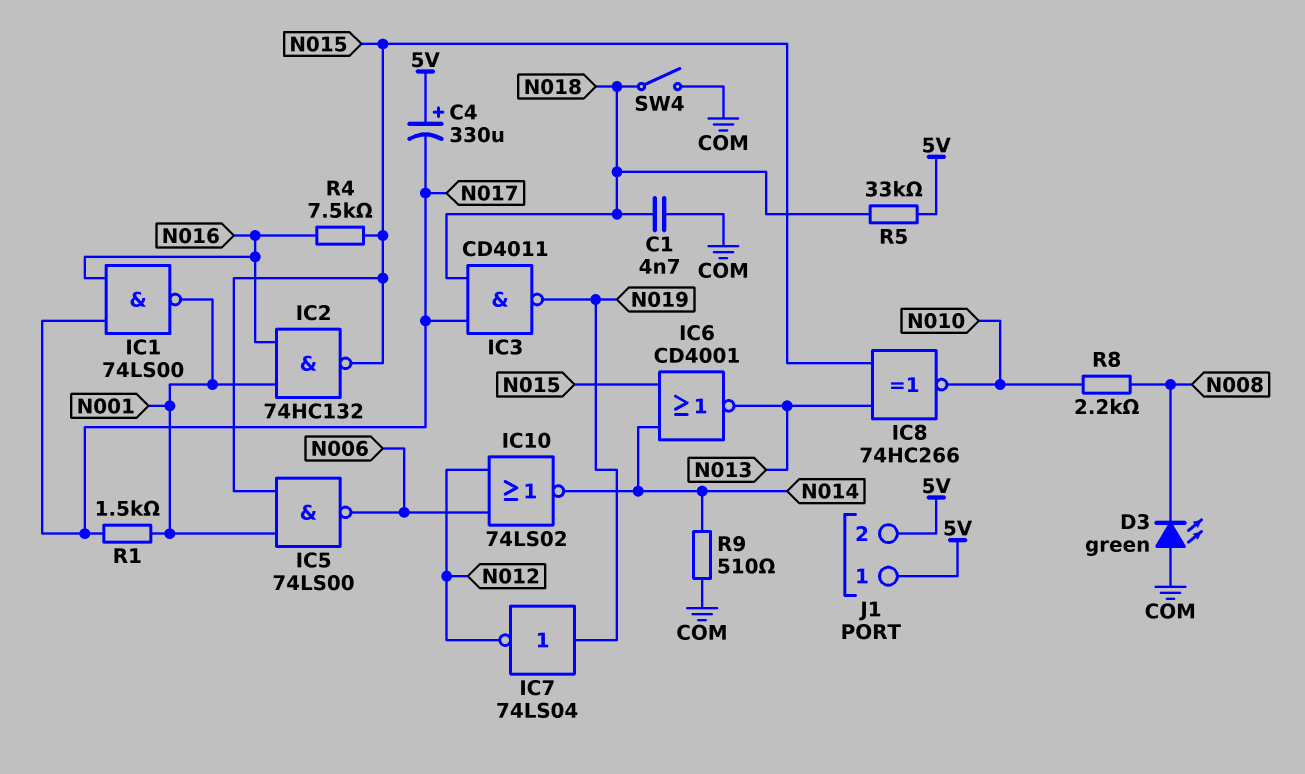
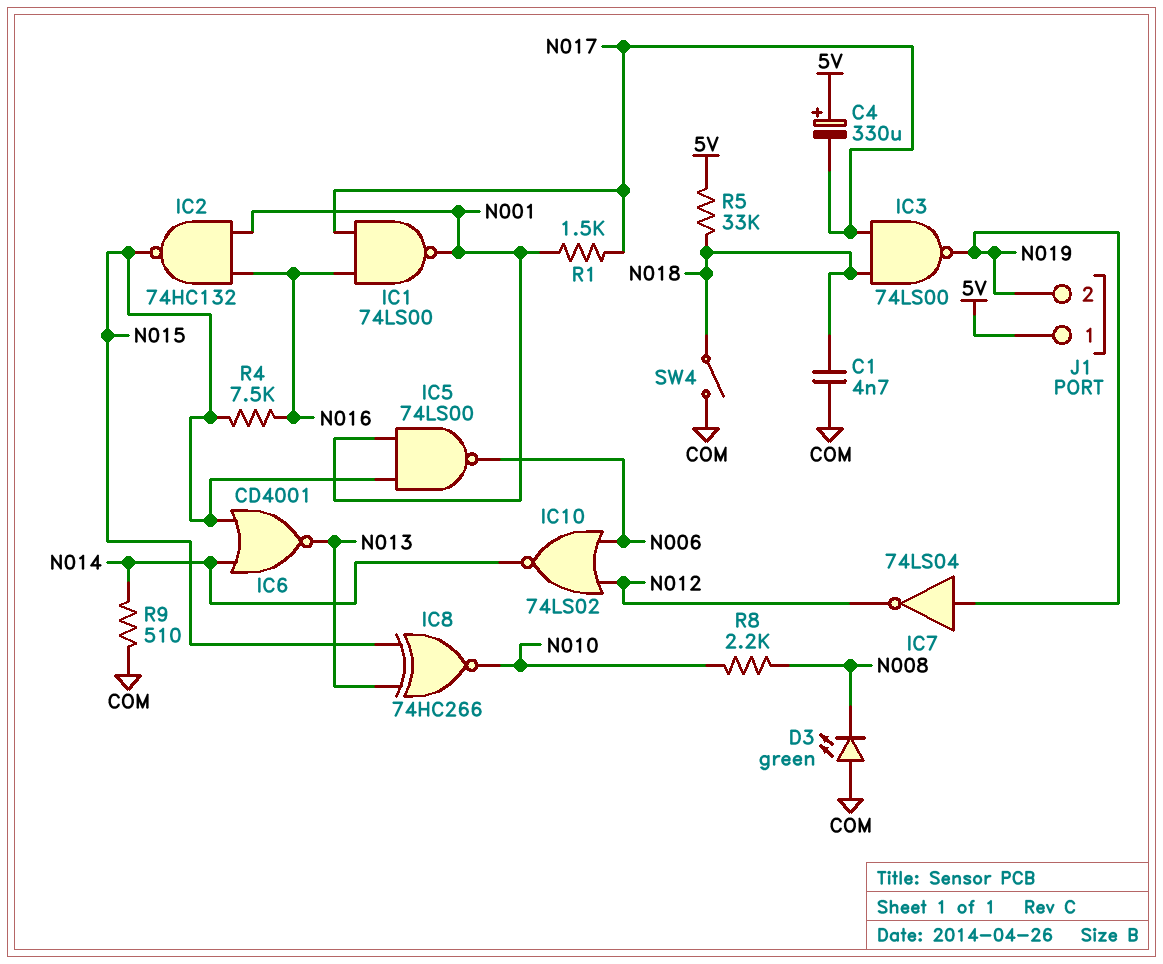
IC3: NAND CD4011 (in N017, in N018, out N019) -> NAND 74LS00 (in N017, in N018, out N019)
J1 pin 2: 5V -> N019

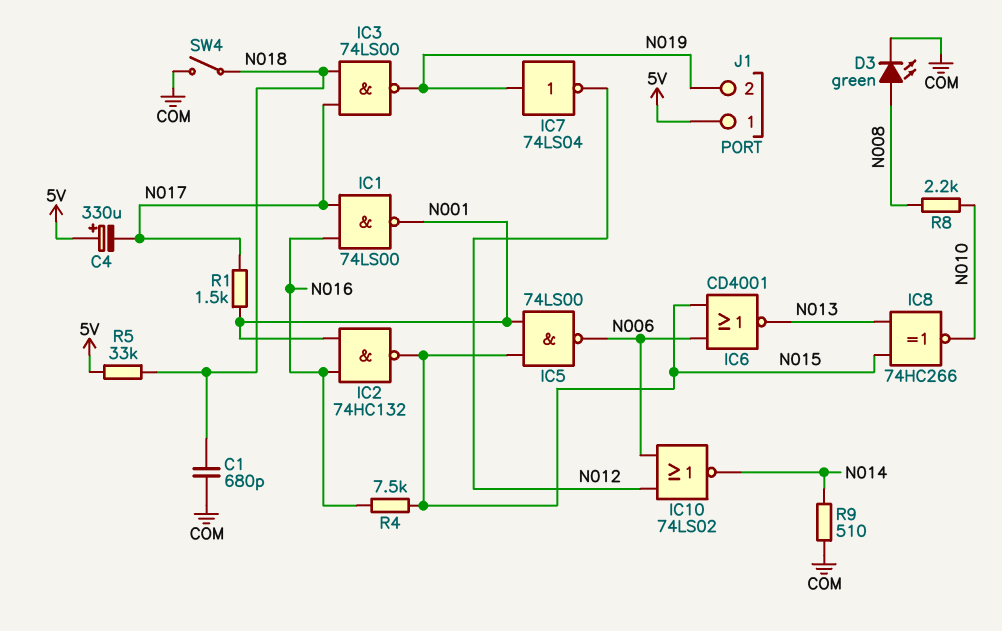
C1: 4.7nF (COM, N018) -> 680pF (COM, N018)
D3: LED green (A COM, K N008) -> LED green (A N008, K COM)
IC6: NOR CD4001 (in N014, in N015, out N013) -> NOR CD4001 (in N006, in N015, out N013)

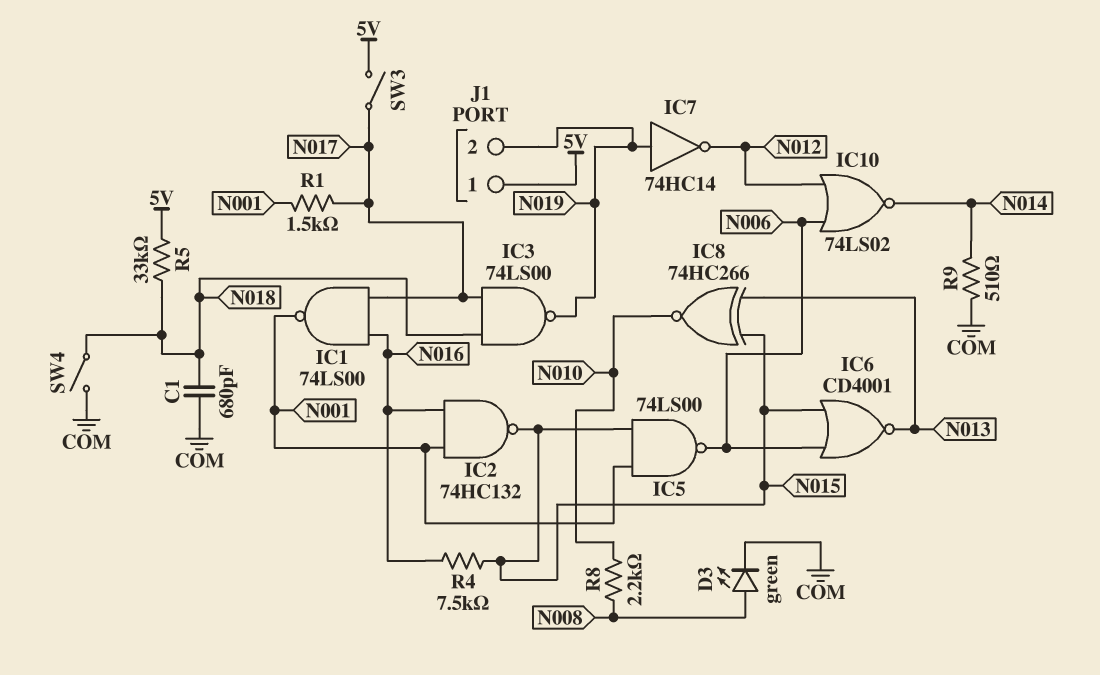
C4: 330uF (plus 5V, minus N017) -> none
IC7: NOT 74LS04 (in N019, out N012) -> NOT 74HC14 (in N019, out N012)
SW3: none -> switch (5V, N017)

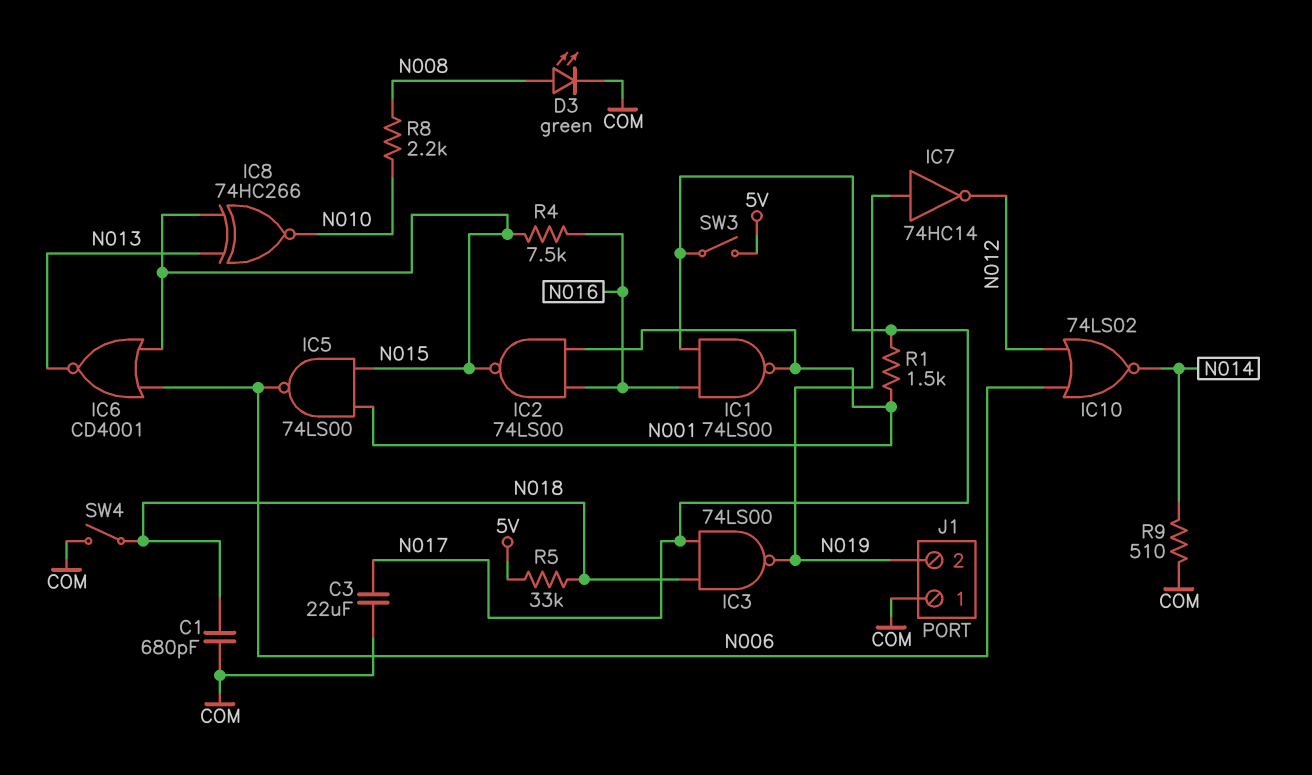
C3: none -> 22uF (COM, N017)
IC2: NAND 74HC132 (in N001, in N016, out N015) -> NAND 74LS00 (in N001, in N016, out N015)
J1 pin 1: 5V -> COM

